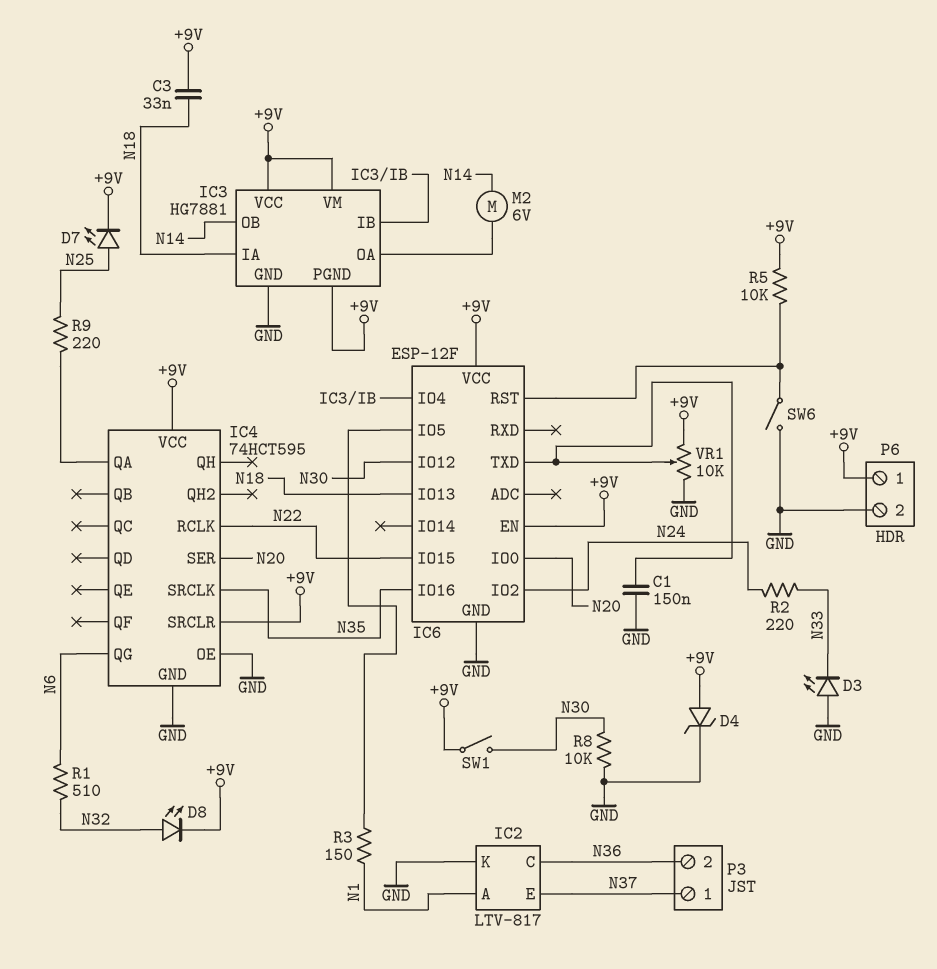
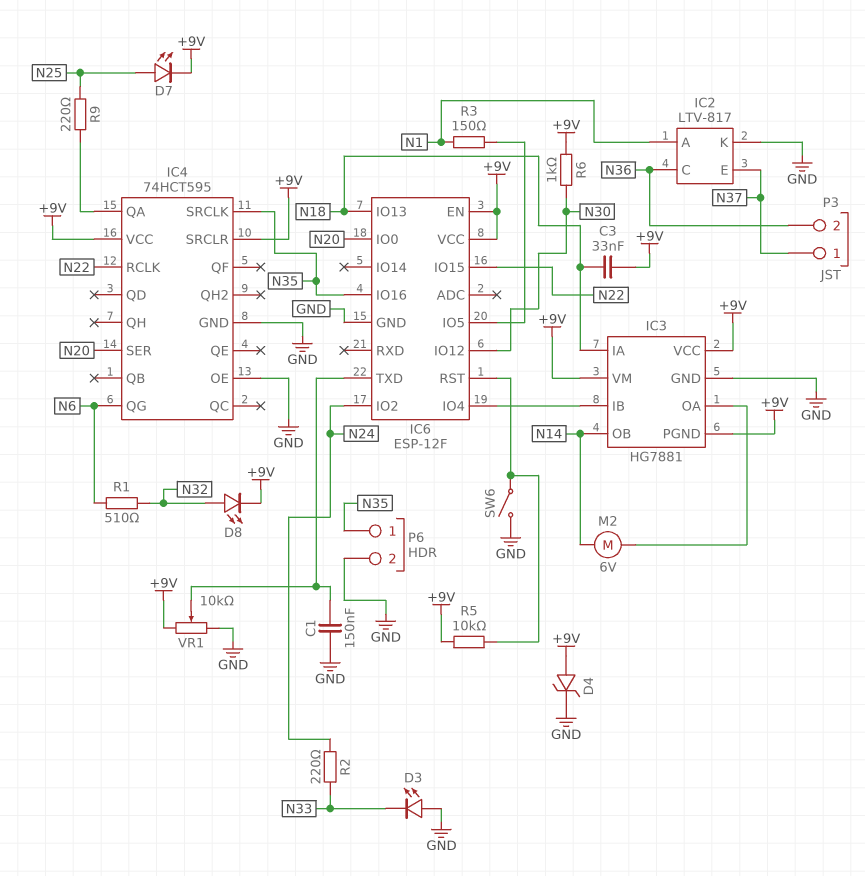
P6 pin 1: +9V -> N35
R6: none -> 1k (+9V, N30)
R8: 10k (GND, N30) -> none
SW1: switch (+9V, N30) -> none

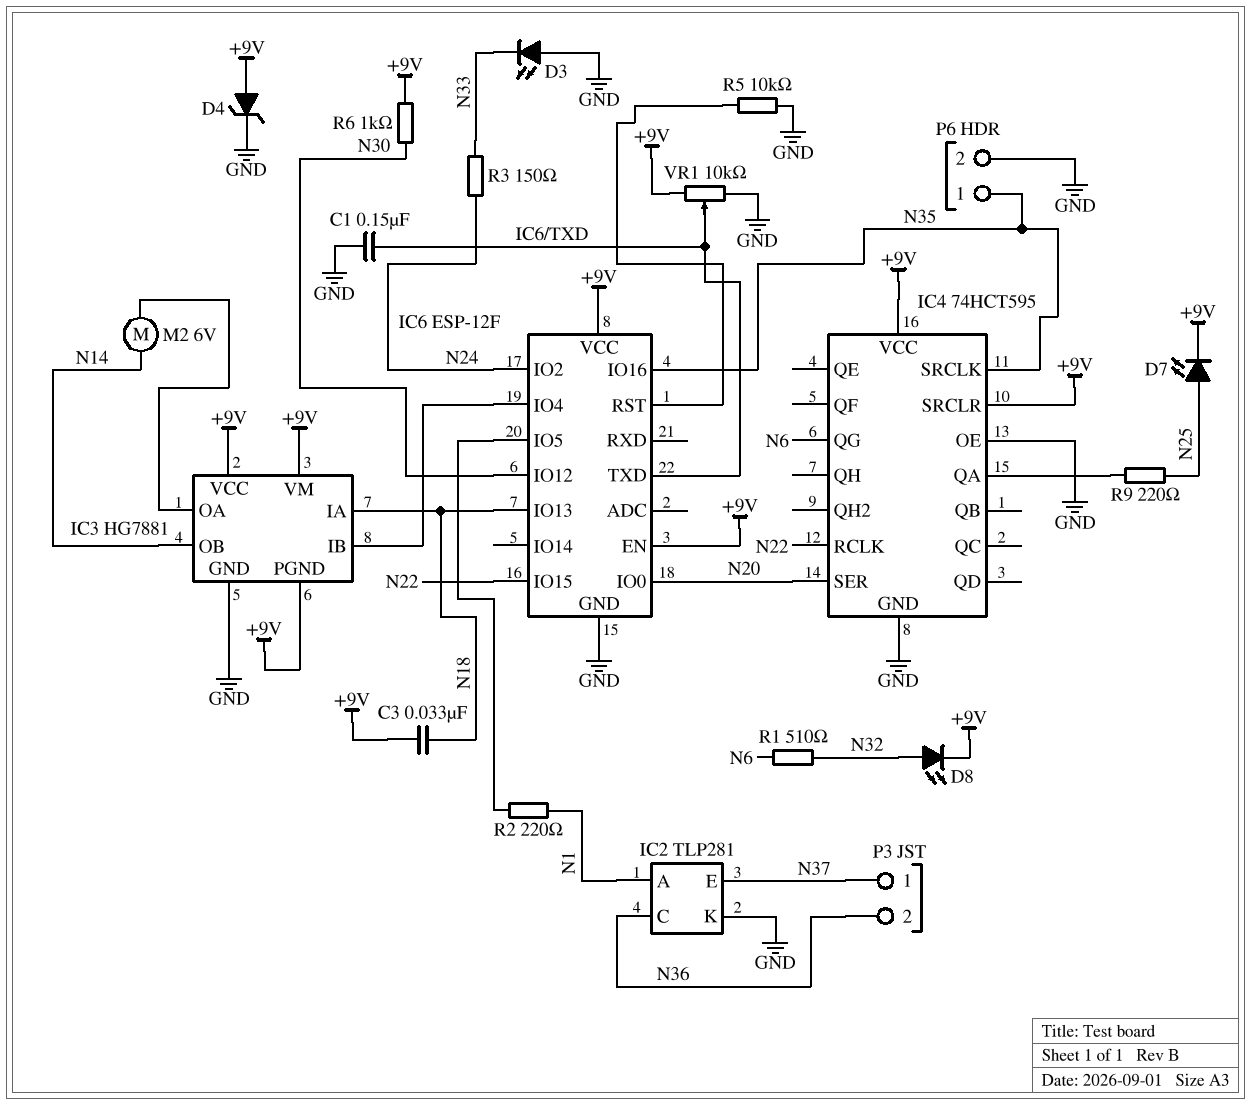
IC2: LTV-817 -> TLP281
R2: 220 (N24, N33) -> 220 (IC6/IO5, N1)
R3: 150 (IC6/IO5, N1) -> 150 (N24, N33)
R5: 10k (+9V, IC6/RST) -> 10k (GND, IC6/RST)
SW6: switch (GND, IC6/RST) -> none

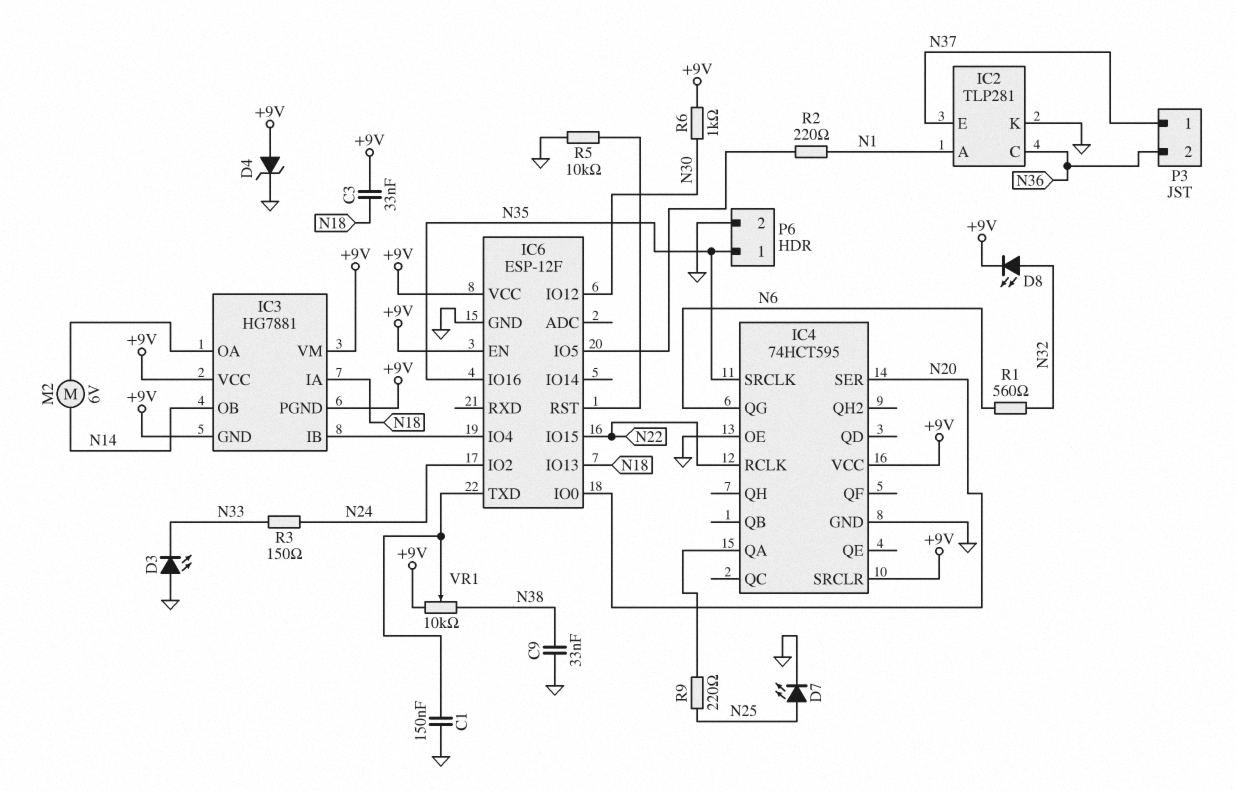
C9: none -> 33nF (GND, N38)
D7: LED (A N25, K +9V) -> LED (A N25, K GND)
IC3 pin GND: GND -> +9V
R1: 510 (N6, N32) -> 560 (N6, N32)
VR1: 10k (+9V, GND, wiper IC6/TXD) -> 10k (+9V, N38, wiper IC6/TXD)

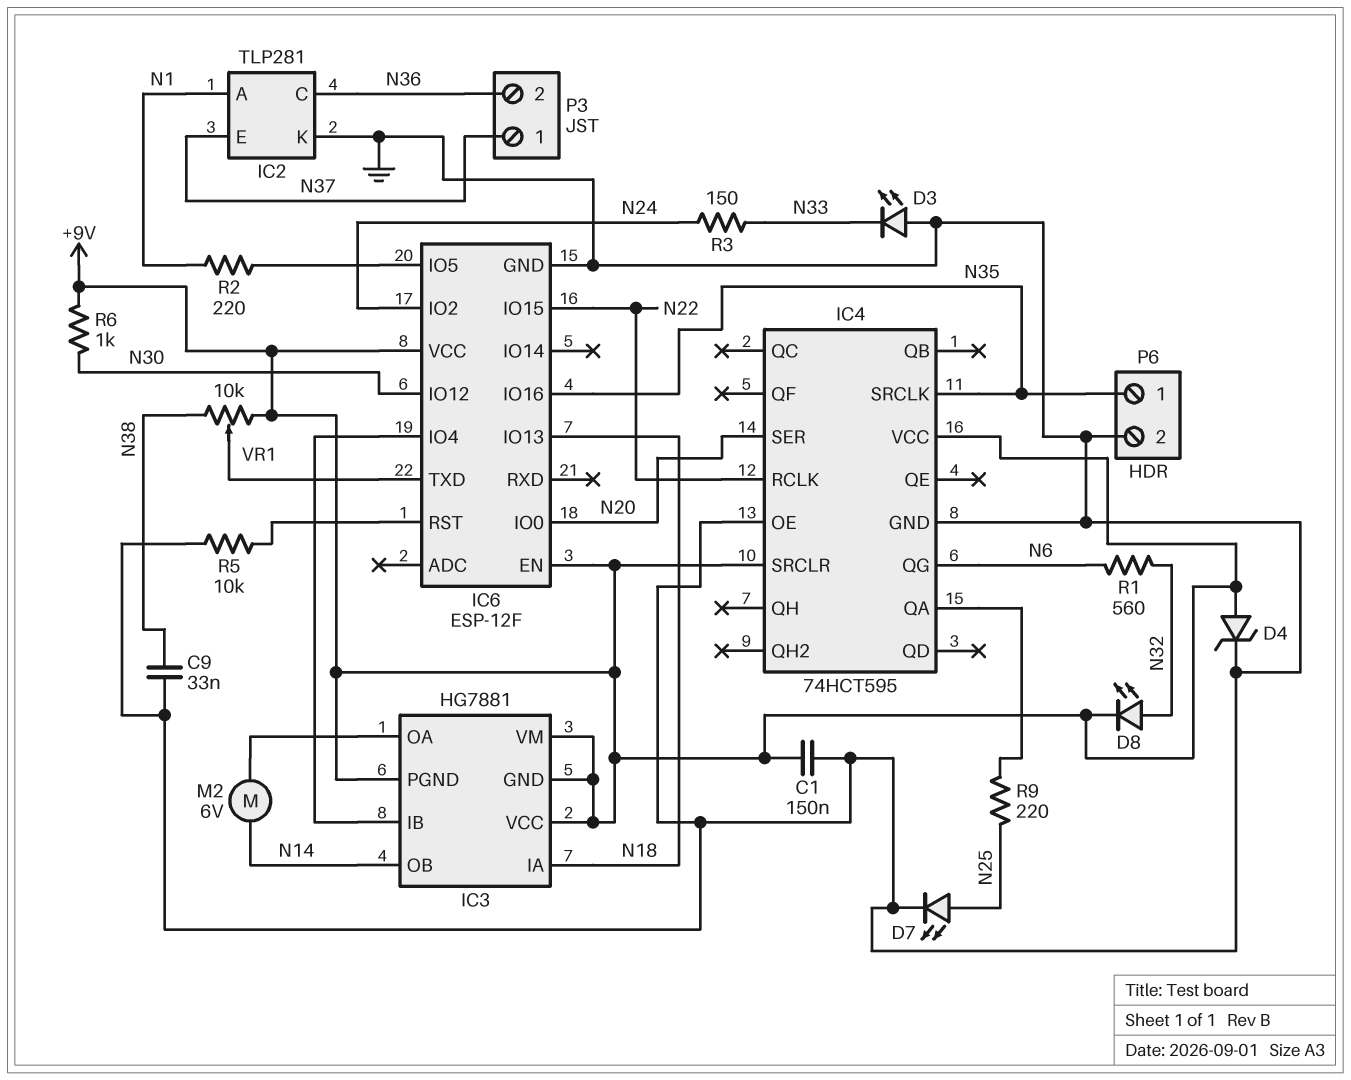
C1: 150nF (GND, IC6/TXD) -> 150nF (+9V, GND)
C3: 33nF (+9V, N18) -> none

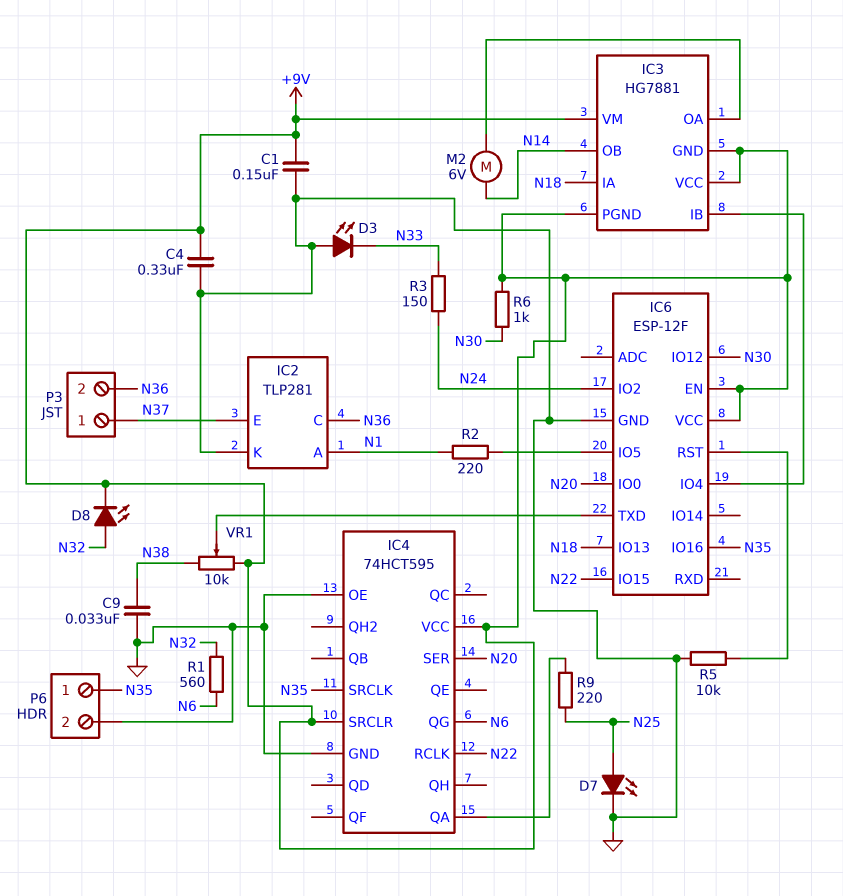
C4: none -> 330nF (+9V, GND)
D4: zener (A +9V, K GND) -> none

